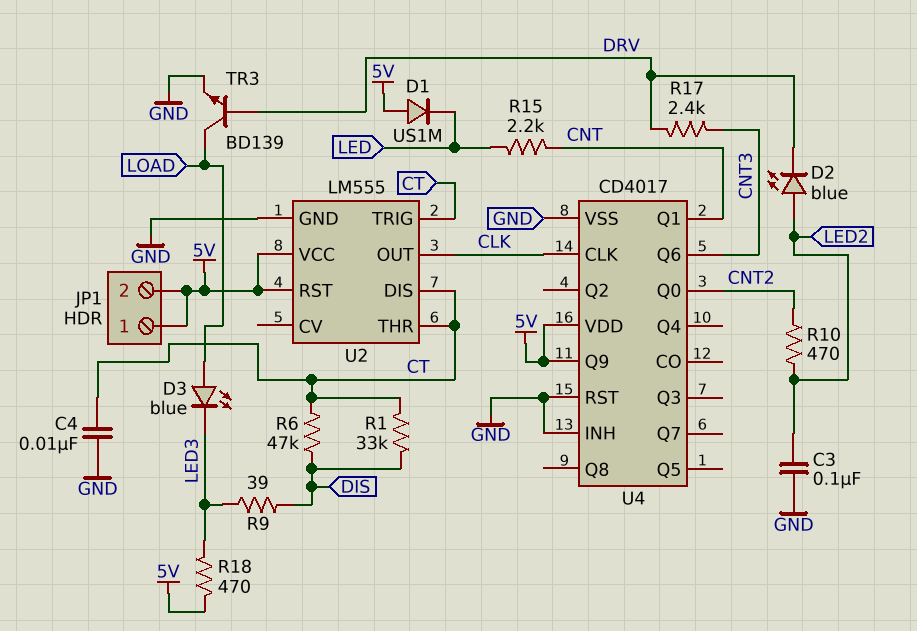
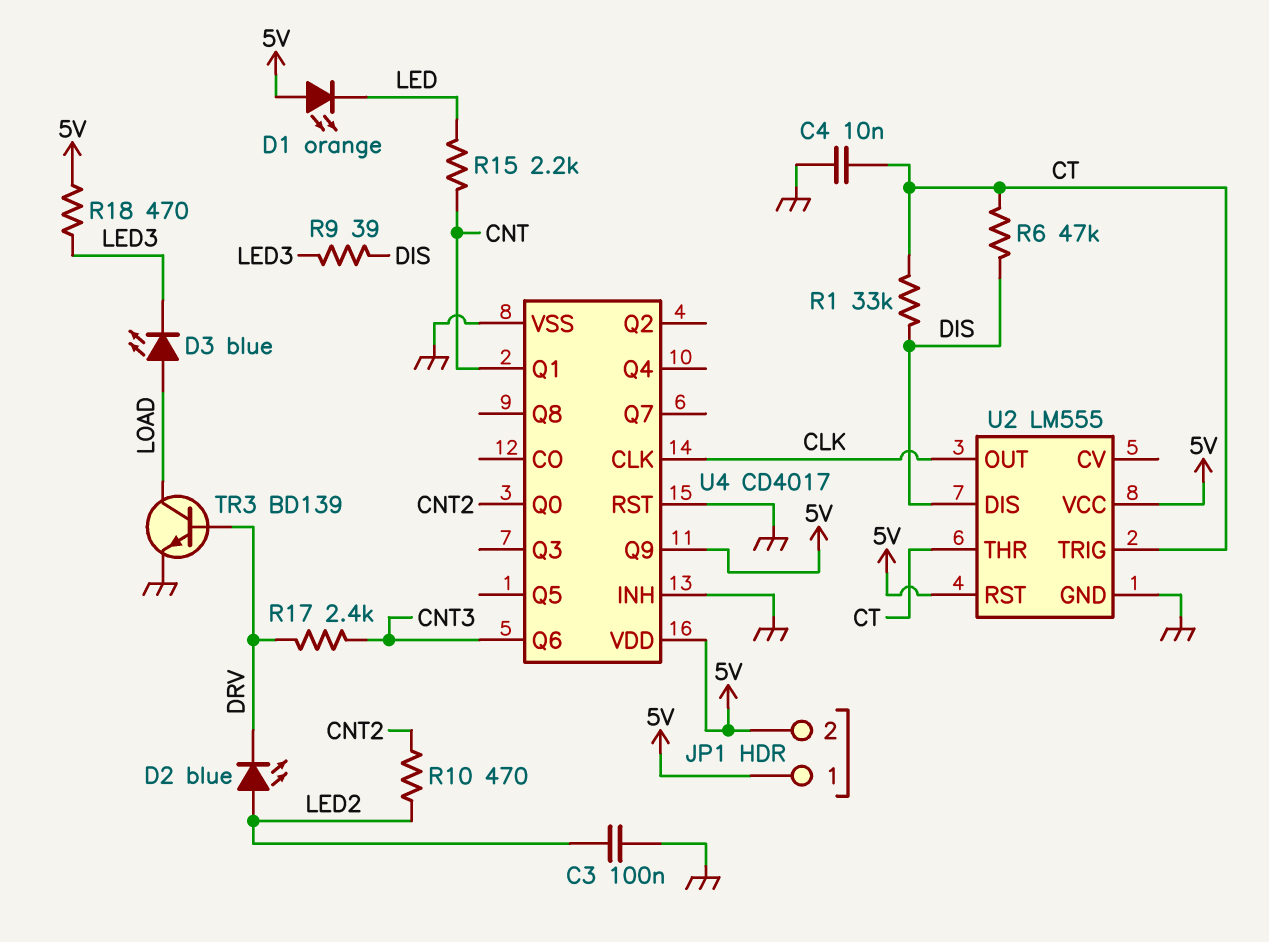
D1: diode US1M (A 5V, K LED) -> LED orange (A 5V, K LED)
U2 pin DIS: CT -> DIS

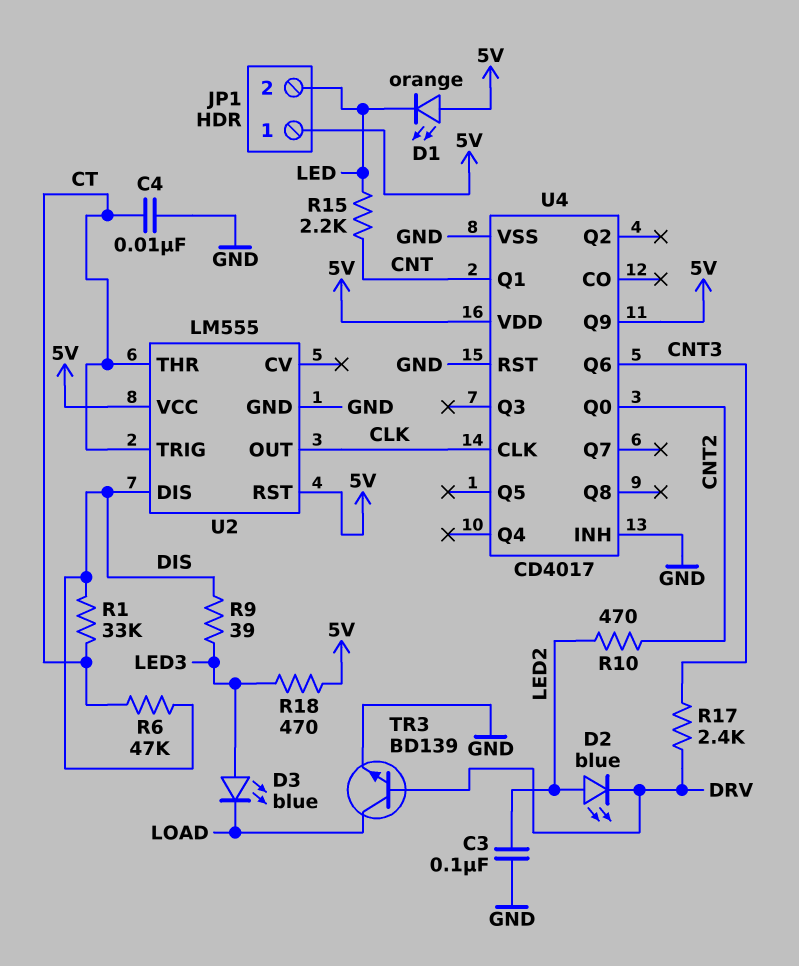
D3: LED blue (A LOAD, K LED3) -> LED blue (A LED3, K LOAD)
JP1 pin 2: 5V -> LED

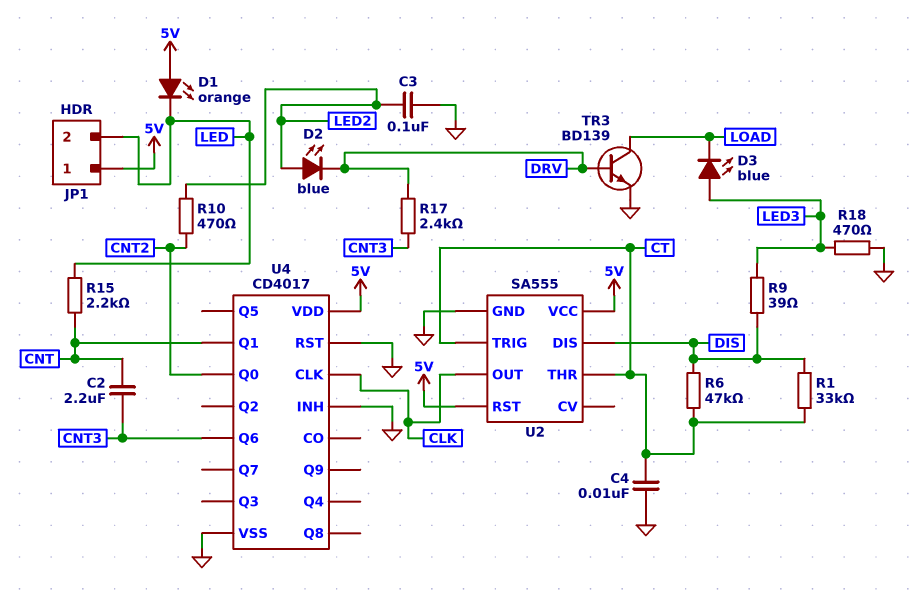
C2: none -> 2.2uF (CNT, CNT3)
R18: 470 (5V, LED3) -> 470 (GND, LED3)
U2: LM555 -> SA555
U4 pin Q9: 5V -> none

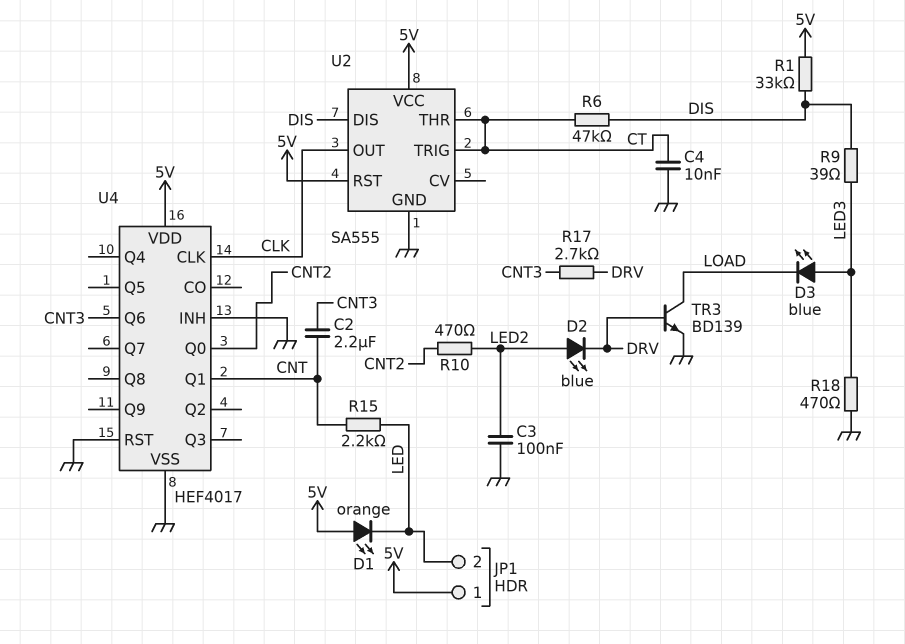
R1: 33k (CT, DIS) -> 33k (5V, DIS)
R17: 2.4k (CNT3, DRV) -> 2.7k (CNT3, DRV)
U4: CD4017 -> HEF4017

